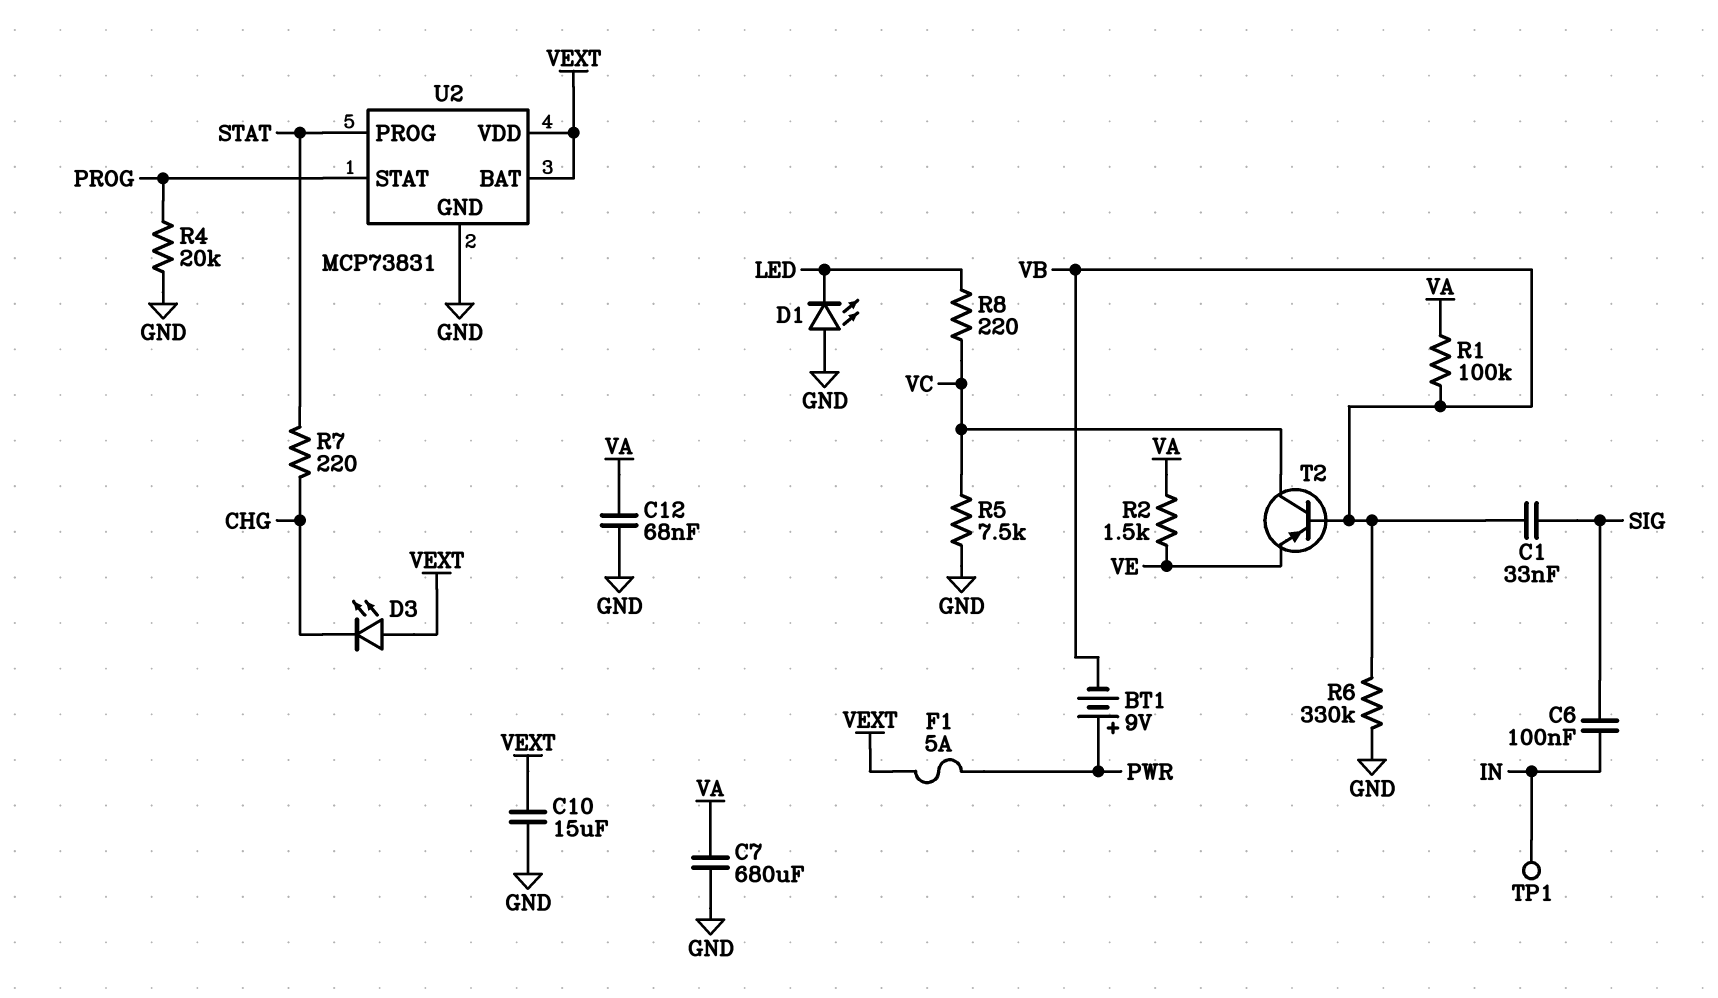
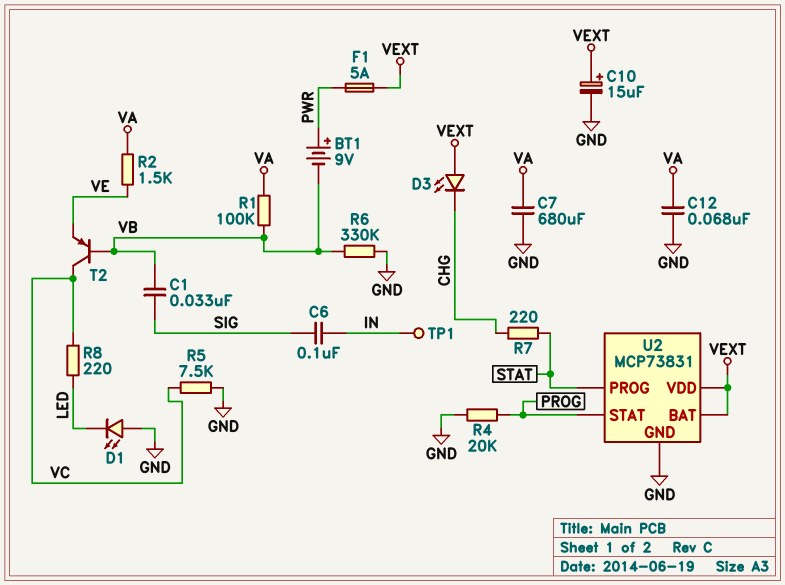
C10: 15uF (GND, VEXT) -> 15uF (plus VEXT, minus GND)

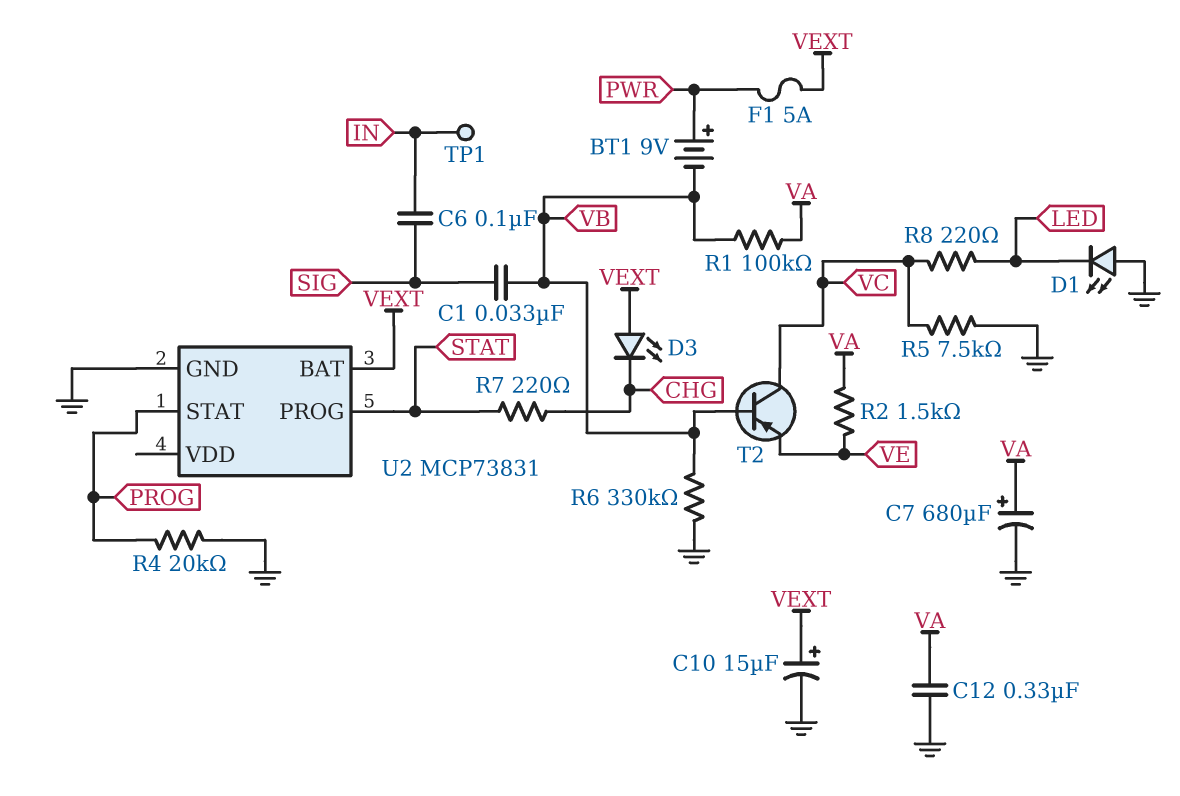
C7: 680uF (GND, VA) -> 680uF (plus VA, minus GND)
C12: 68nF (GND, VA) -> 330nF (GND, VA)
U2 pin VDD: VEXT -> none

